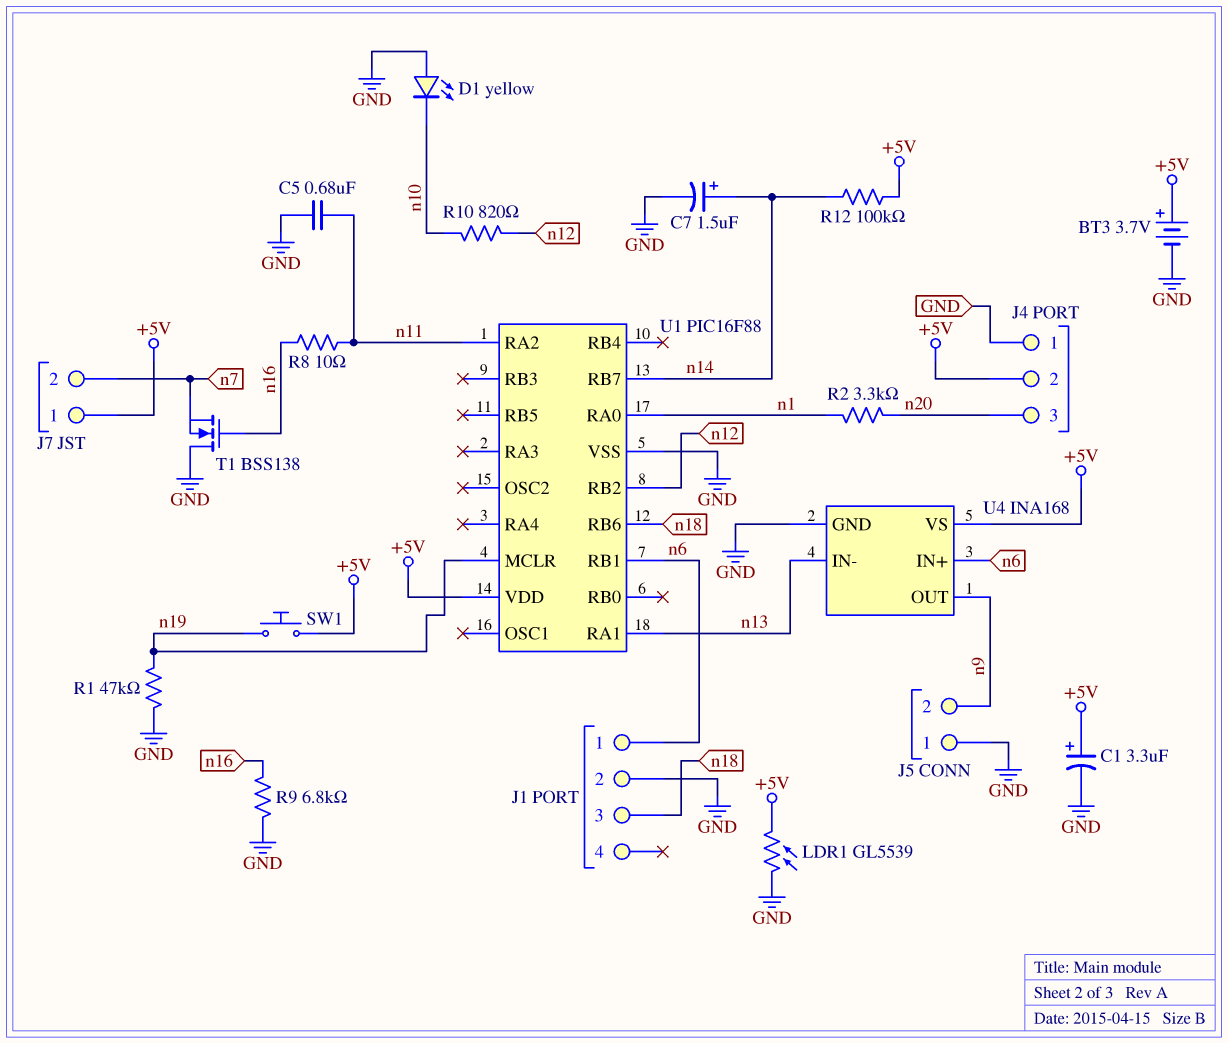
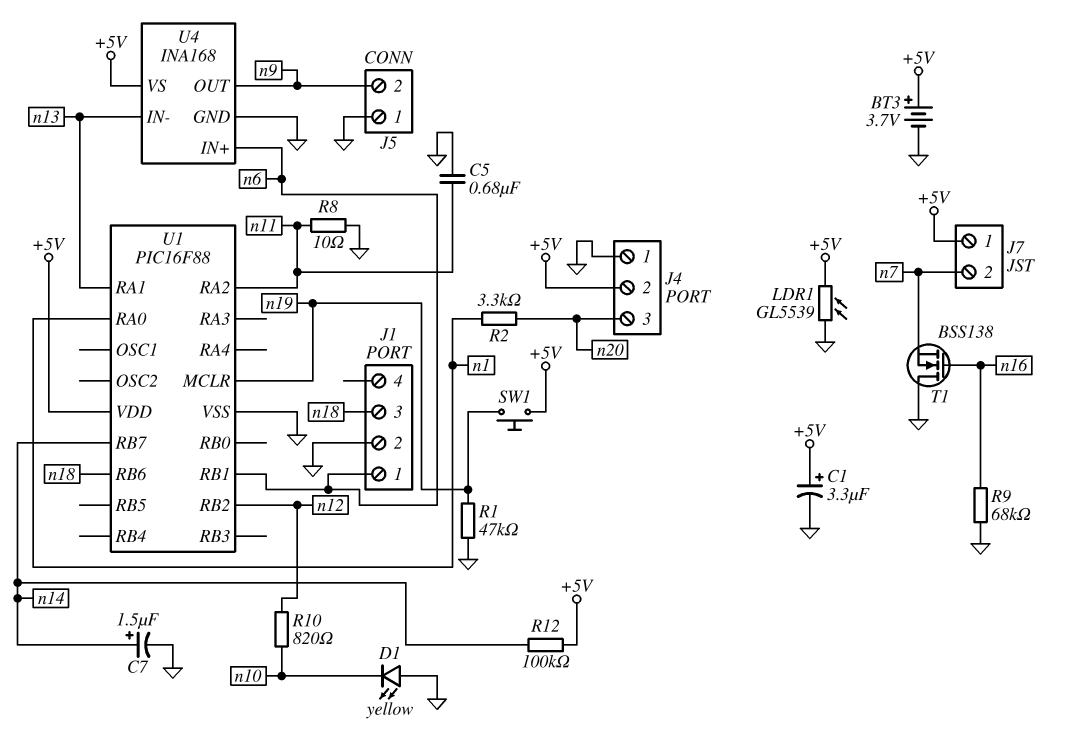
R8: 10 (n11, n16) -> 10 (GND, n11)
R9: 6.8k (GND, n16) -> 68k (GND, n16)

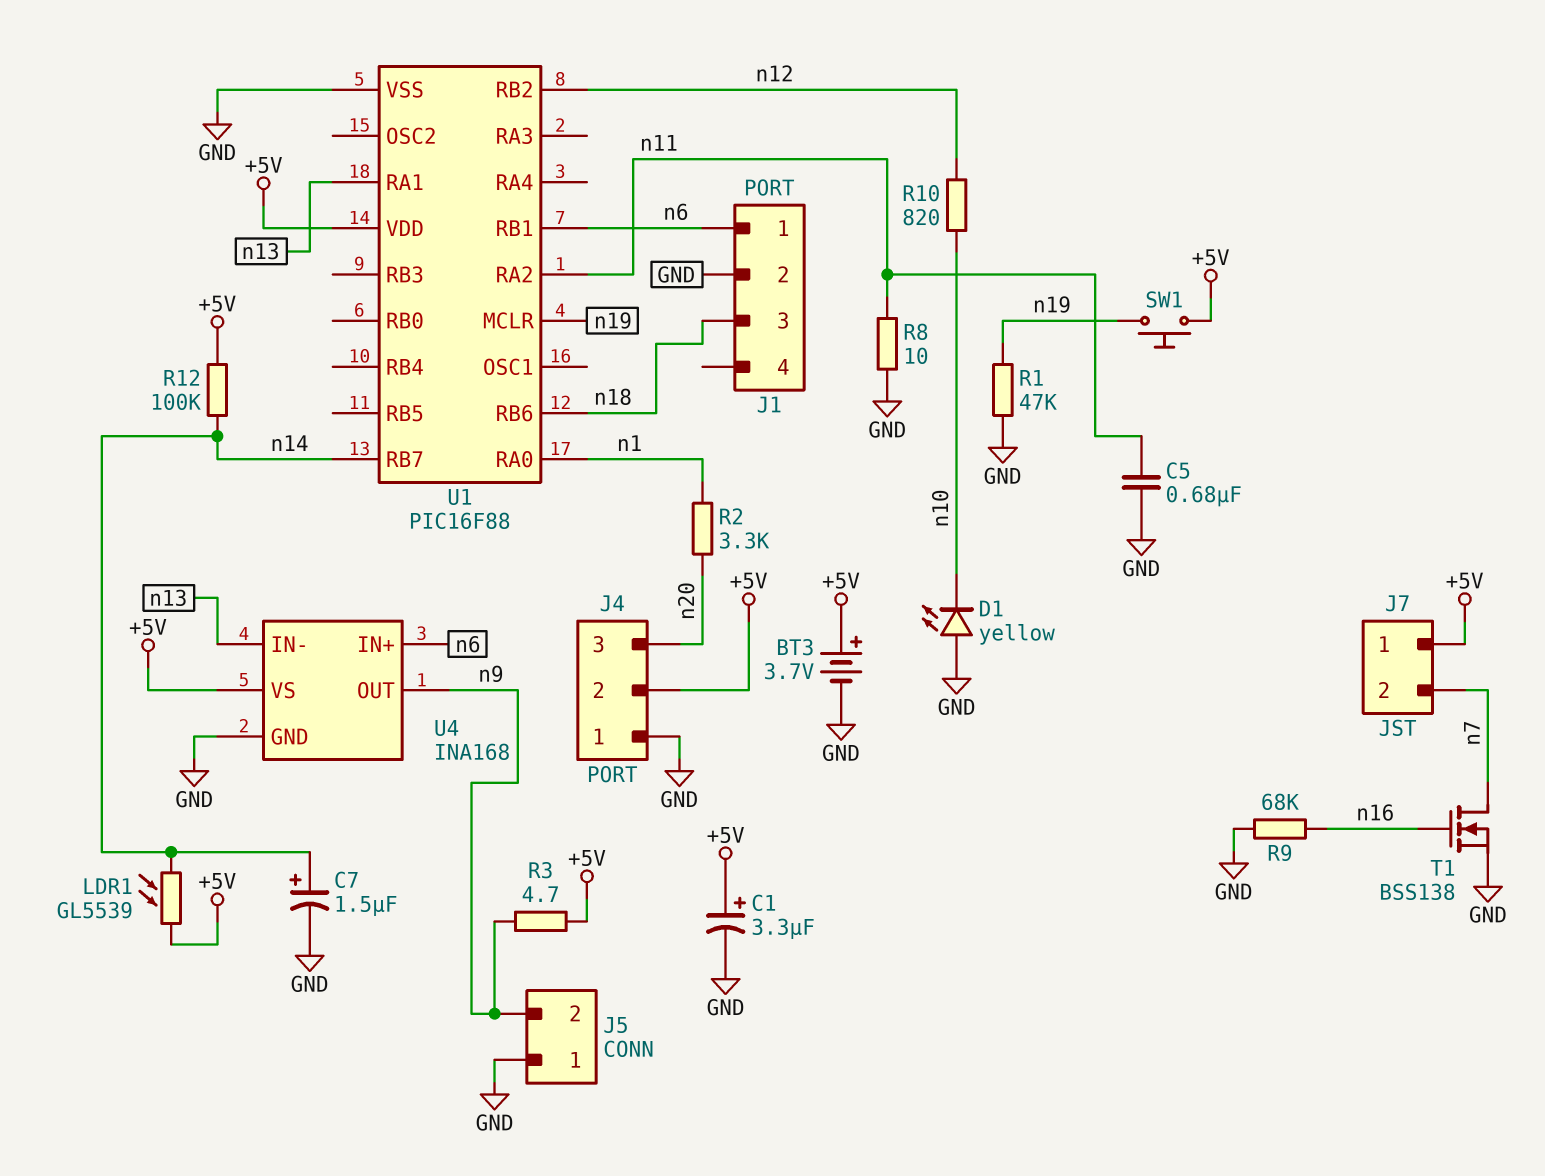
LDR1: GL5539 (+5V, GND) -> GL5539 (+5V, n14)
R3: none -> 4.7 (+5V, n9)
T1: NMOS BSS138 (G n16, D GND, S n7) -> NMOS BSS138 (G n16, D n7, S GND)

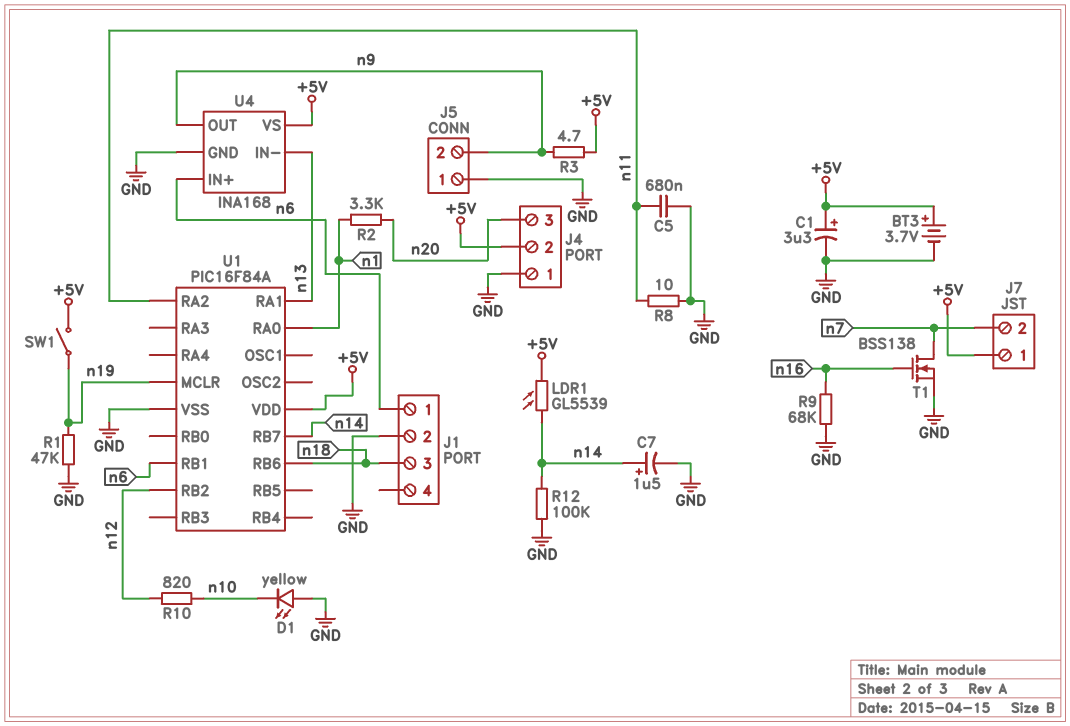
R12: 100k (+5V, n14) -> 100k (GND, n14)
SW1: button (+5V, n19) -> switch (+5V, n19)
U1: PIC16F88 -> PIC16F84A

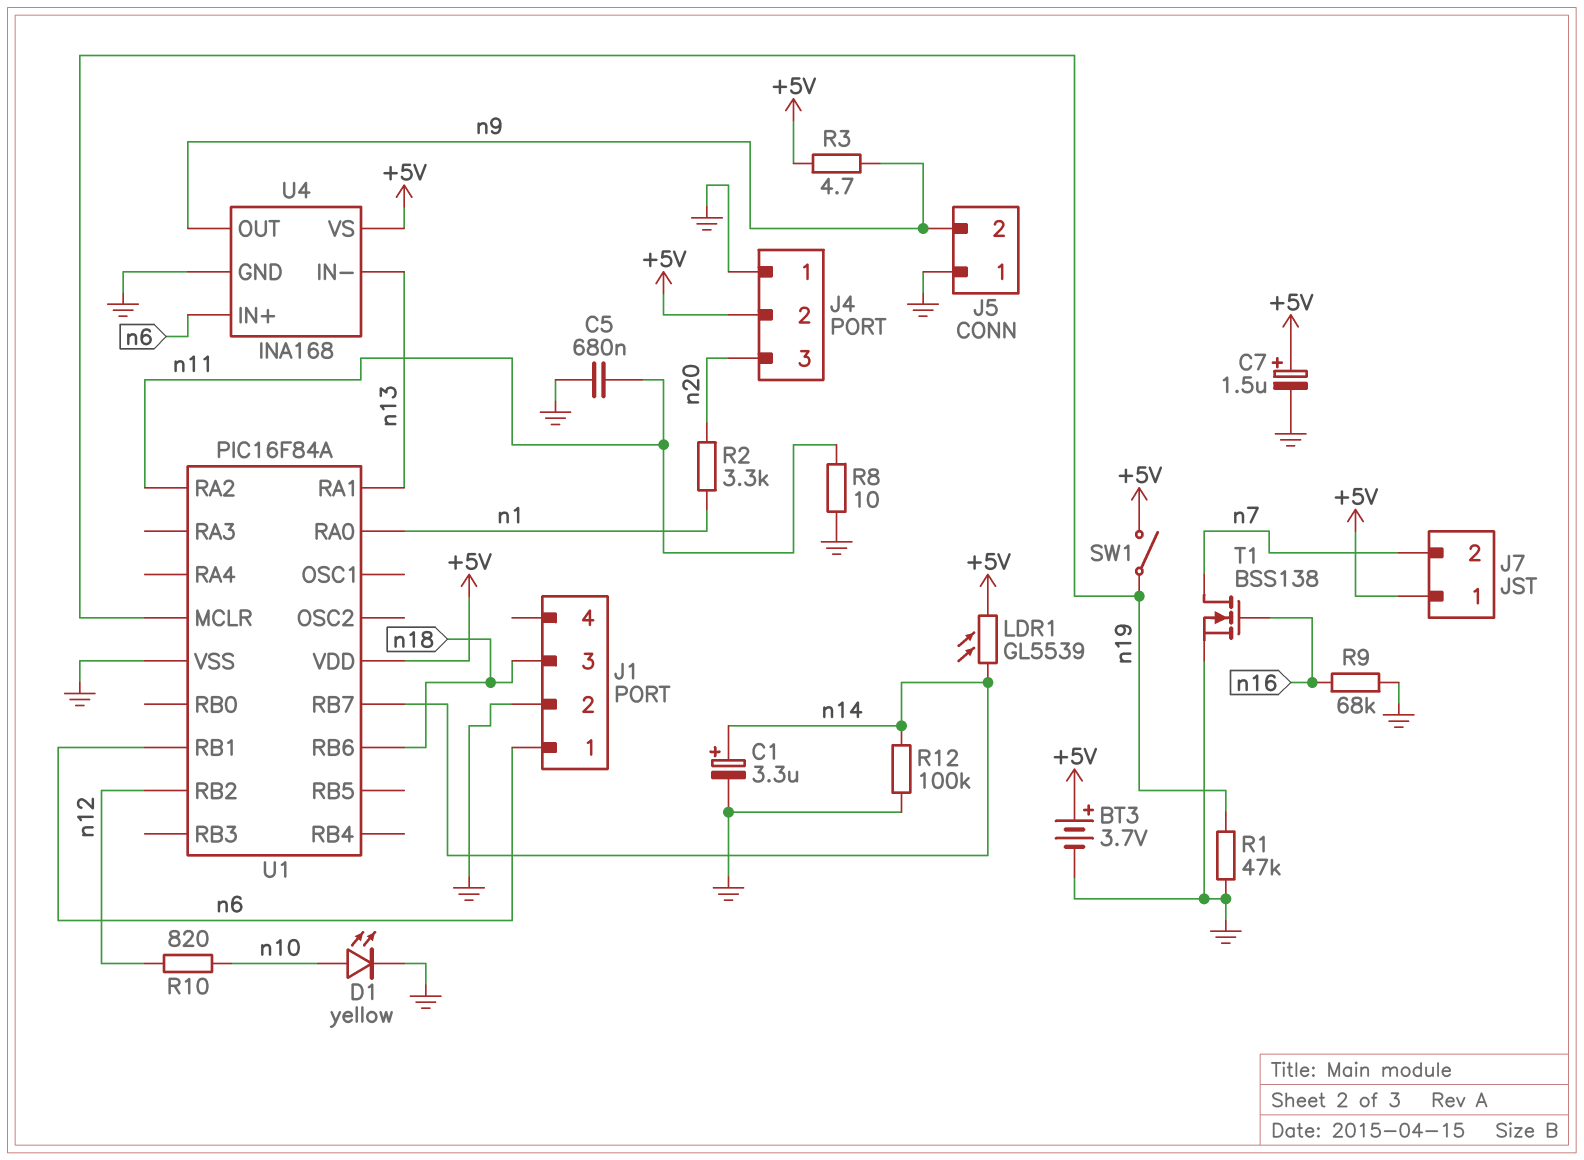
C1: 3.3uF (plus +5V, minus GND) -> 3.3uF (plus n14, minus GND)
C7: 1.5uF (plus n14, minus GND) -> 1.5uF (plus +5V, minus GND)
D1: LED yellow (A GND, K n10) -> LED yellow (A n10, K GND)

